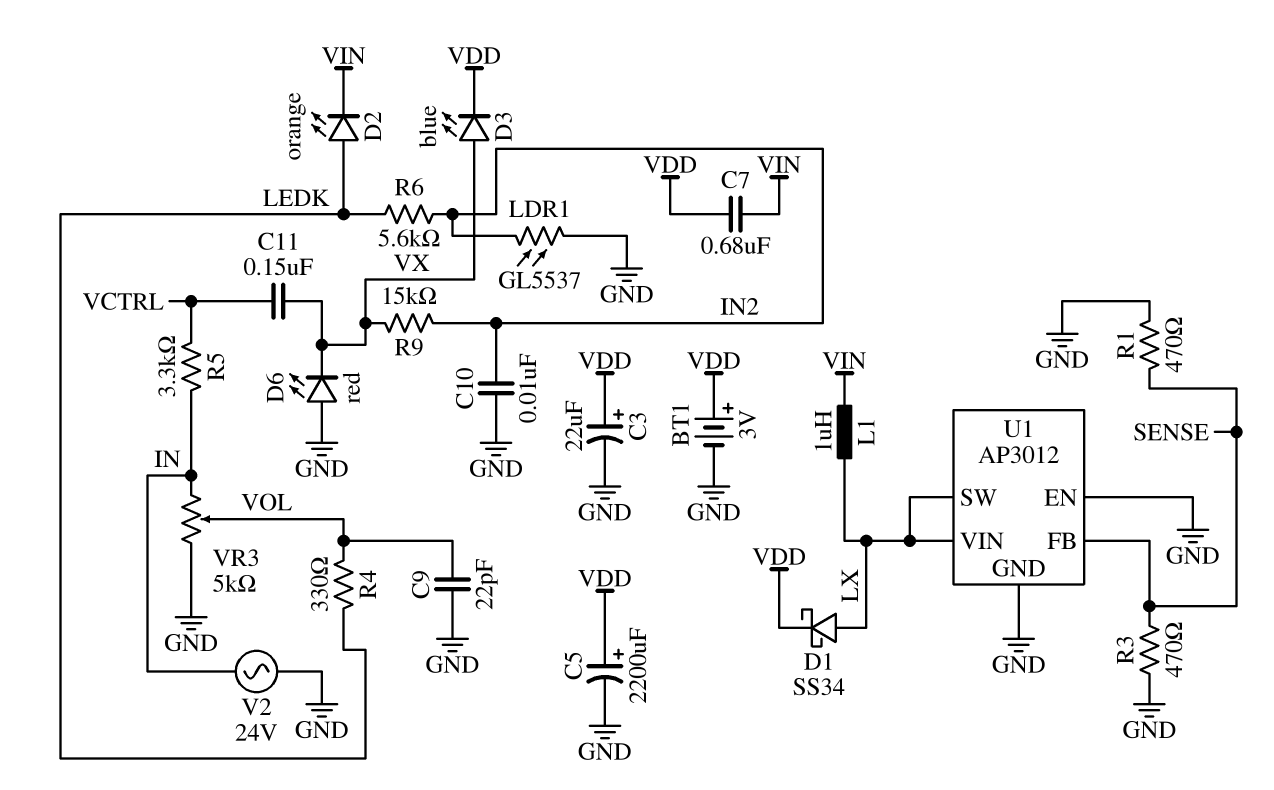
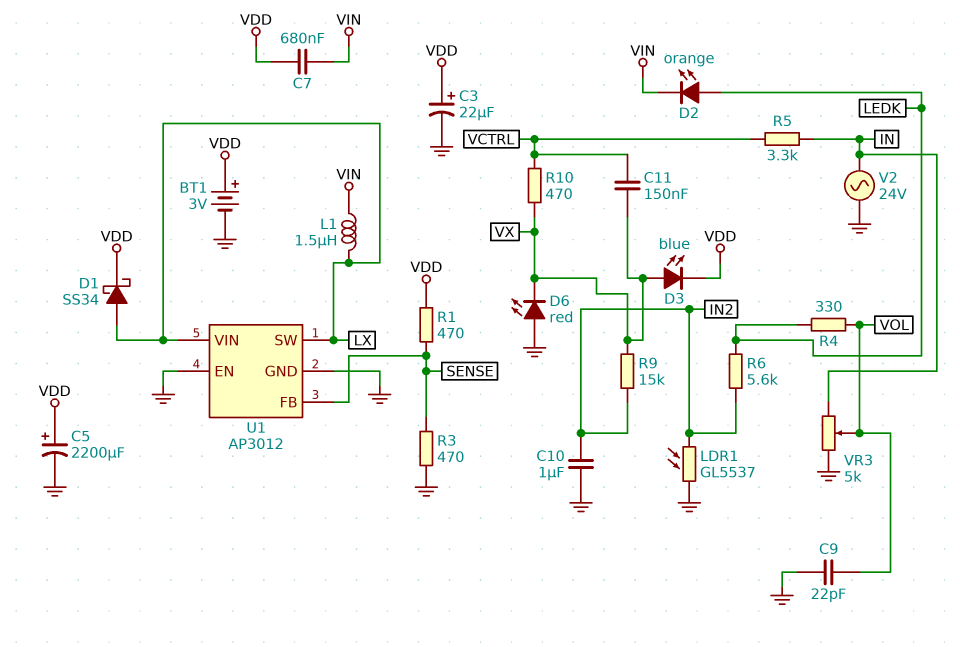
C10: 10nF (GND, IN2) -> 1uF (GND, IN2)
L1: 1uH (LX, VIN) -> 1.5uH (LX, VIN)
R1: 470 (GND, SENSE) -> 470 (SENSE, VDD)
R10: none -> 470 (VCTRL, VX)

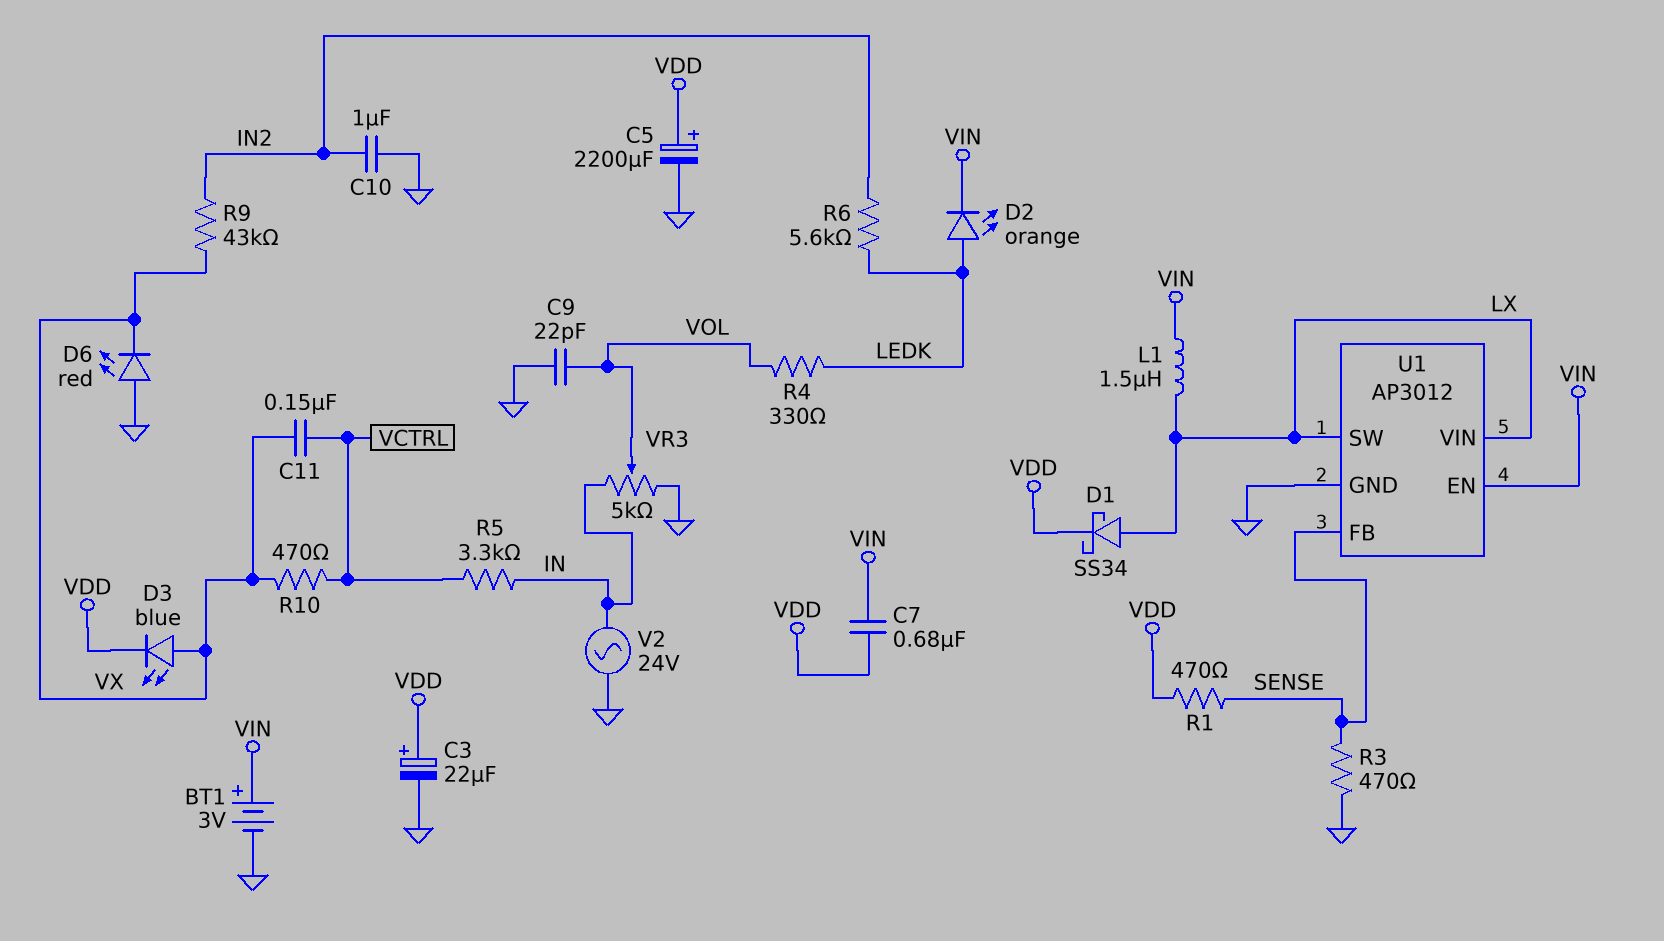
BT1: 3V (plus VDD, minus GND) -> 3V (plus VIN, minus GND)
LDR1: GL5537 (GND, IN2) -> none
R9: 15k (IN2, VX) -> 43k (IN2, VX)
U1 pin EN: GND -> VIN

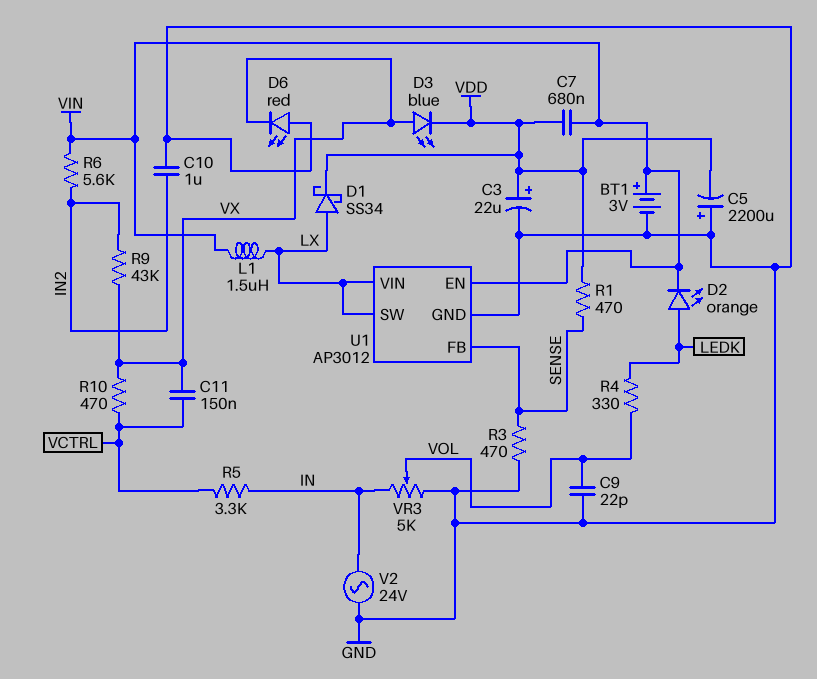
C5: 2200uF (plus VDD, minus GND) -> 2200uF (plus GND, minus VDD)
R6: 5.6k (IN2, LEDK) -> 5.6k (IN2, VIN)

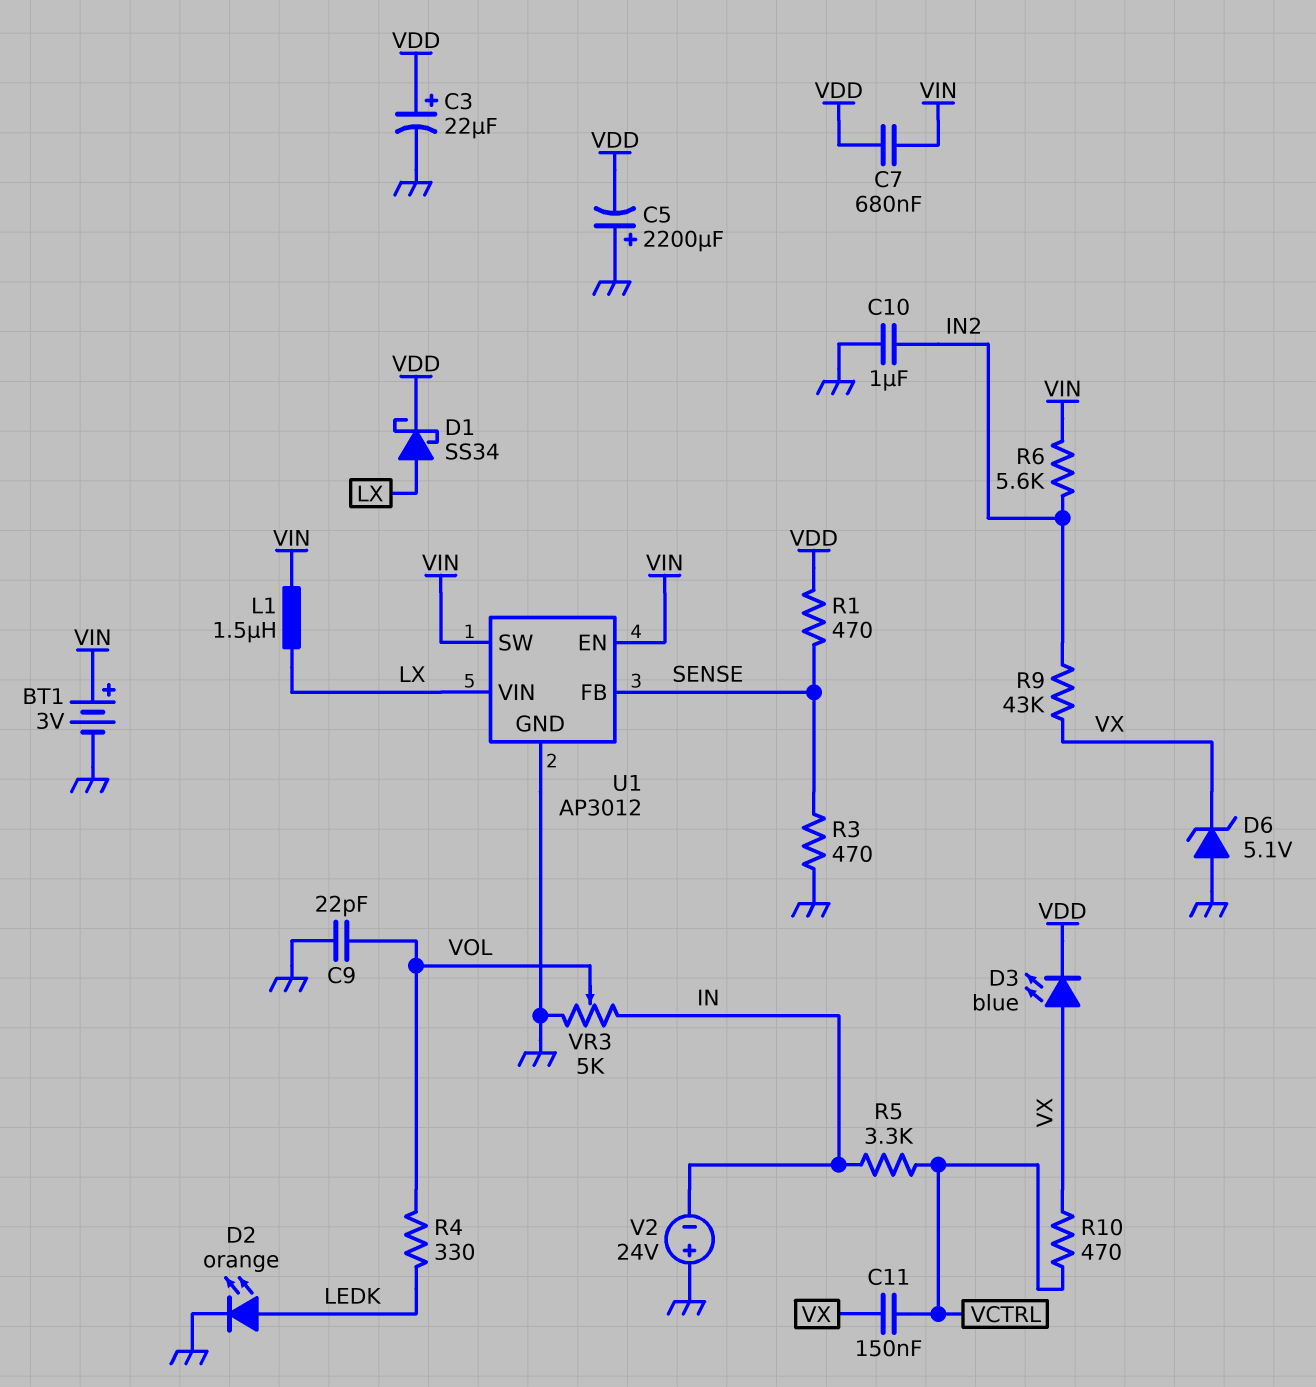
D2: LED orange (A LEDK, K VIN) -> LED orange (A LEDK, K GND)
D6: LED red (A GND, K VX) -> zener 5.1V (A GND, K VX)
U1 pin SW: LX -> VIN
V2: AC 24V (GND, IN) -> 24V (plus GND, minus IN)

